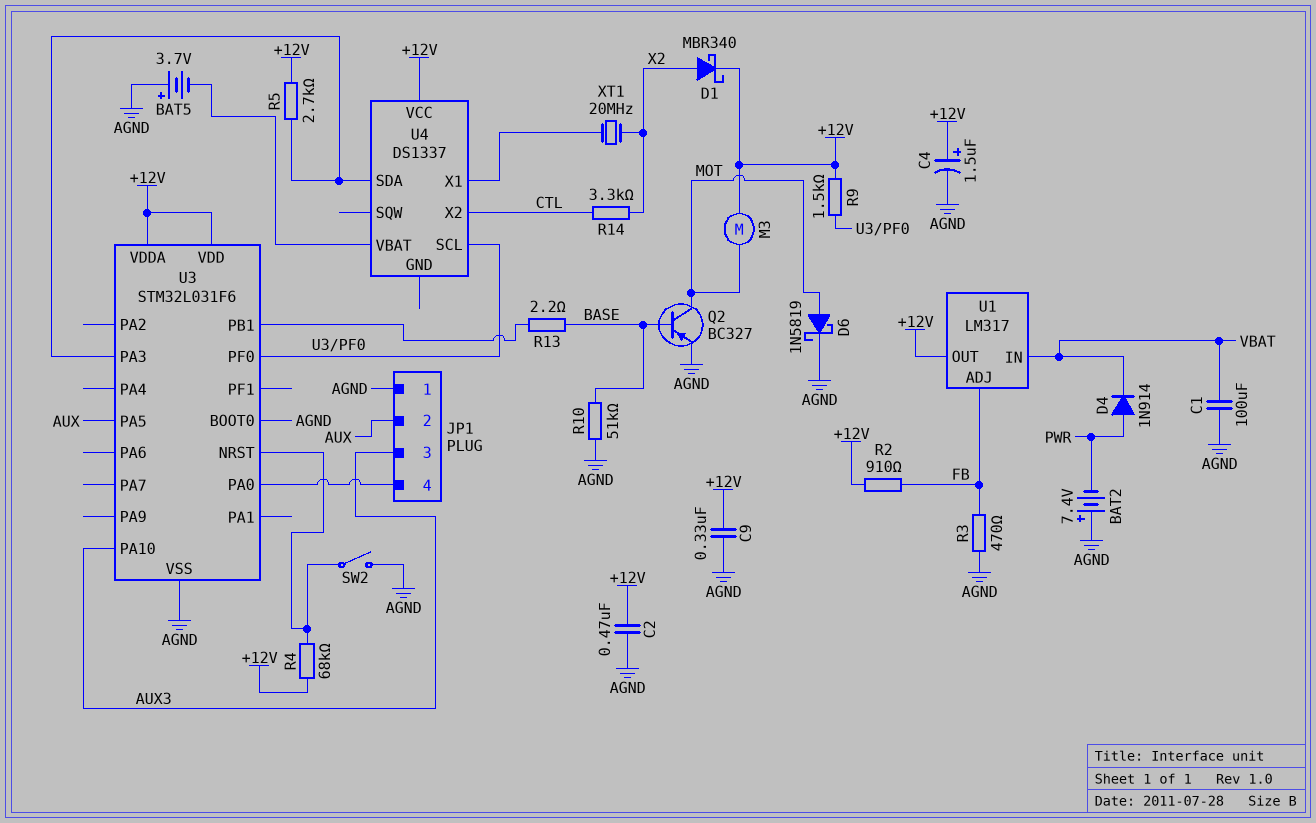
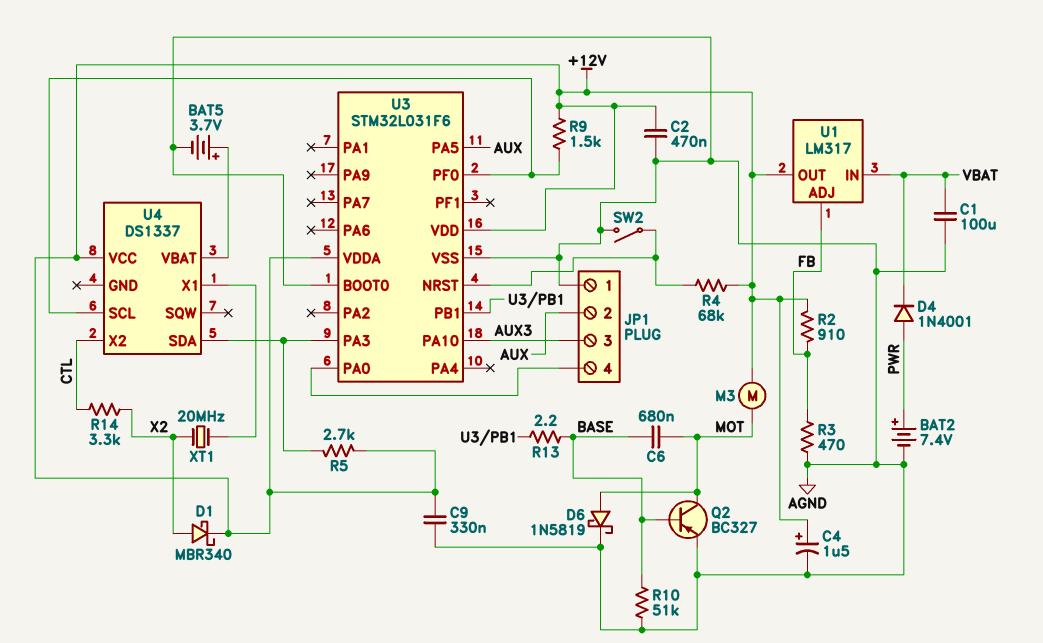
BAT2: 7.4V (plus AGND, minus PWR) -> 7.4V (plus PWR, minus AGND)
BAT5: 3.7V (plus AGND, minus U4/VBAT) -> 3.7V (plus U4/VBAT, minus AGND)
C6: none -> 680nF (BASE, MOT)
D4: diode 1N914 (A PWR, K VBAT) -> diode 1N4001 (A PWR, K VBAT)

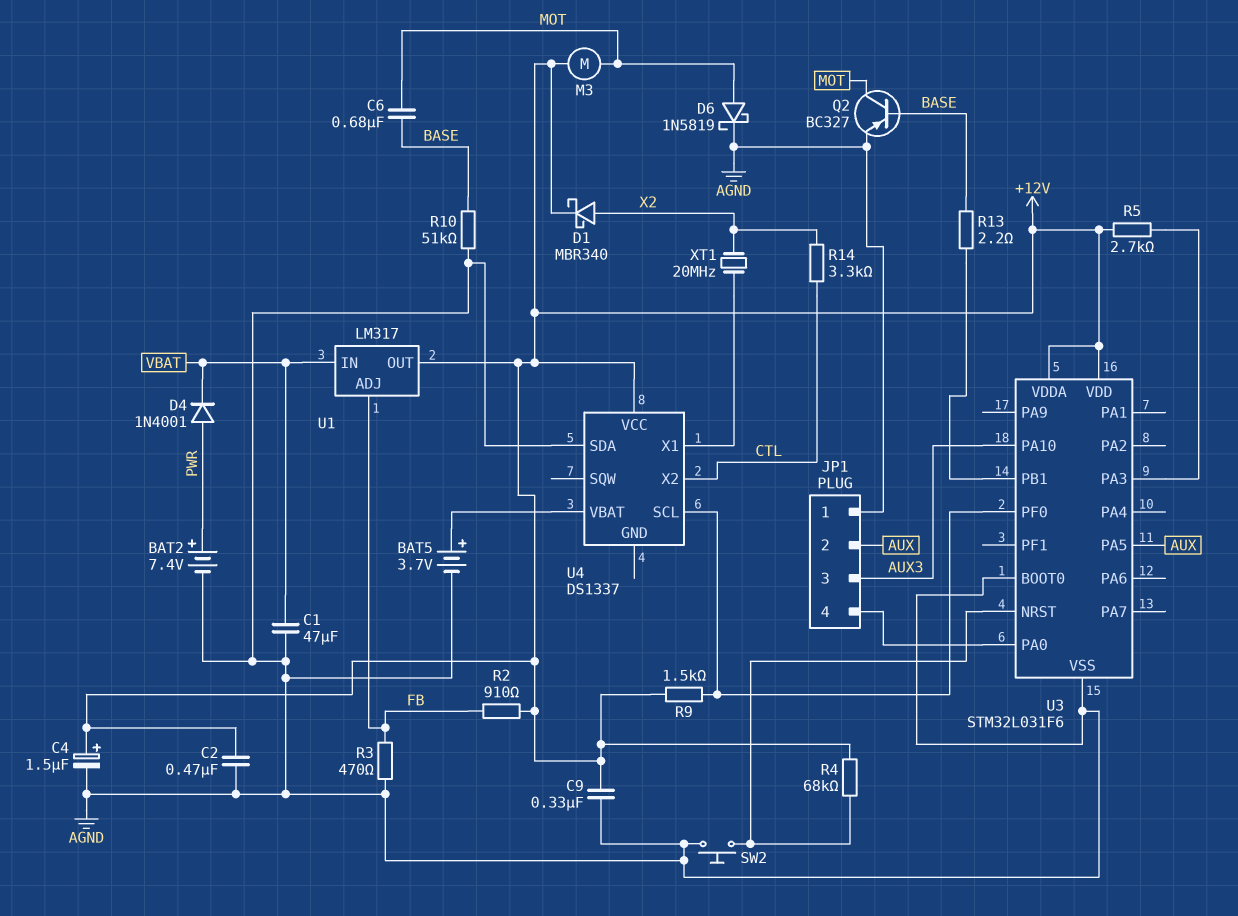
C1: 100uF (AGND, VBAT) -> 47uF (AGND, VBAT)
SW2: switch (AGND, U3/NRST) -> button (AGND, U3/NRST)
U4 pin SDA: U3/PA3 -> AGND

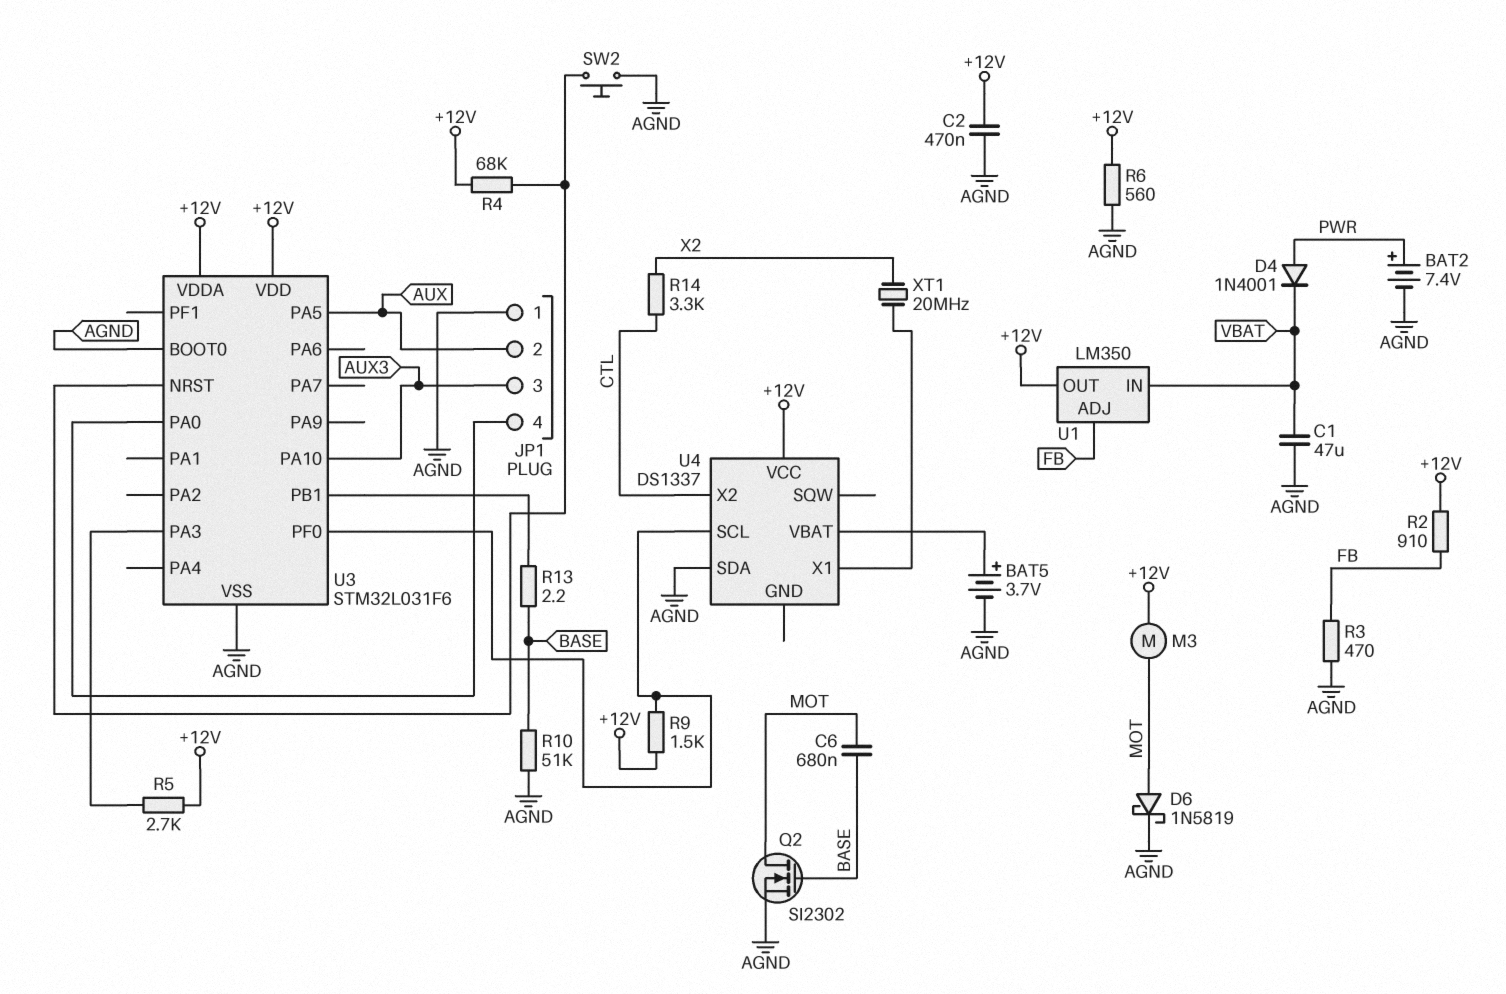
C4: 1.5uF (plus +12V, minus AGND) -> none
C9: 330nF (+12V, AGND) -> none
D1: schottky MBR340 (A X2, K +12V) -> none
Q2: PNP BC327 (B BASE, C MOT, E AGND) -> NMOS SI2302 (G BASE, D MOT, S AGND)
R6: none -> 560 (+12V, AGND)
U1: LM317 -> LM350

